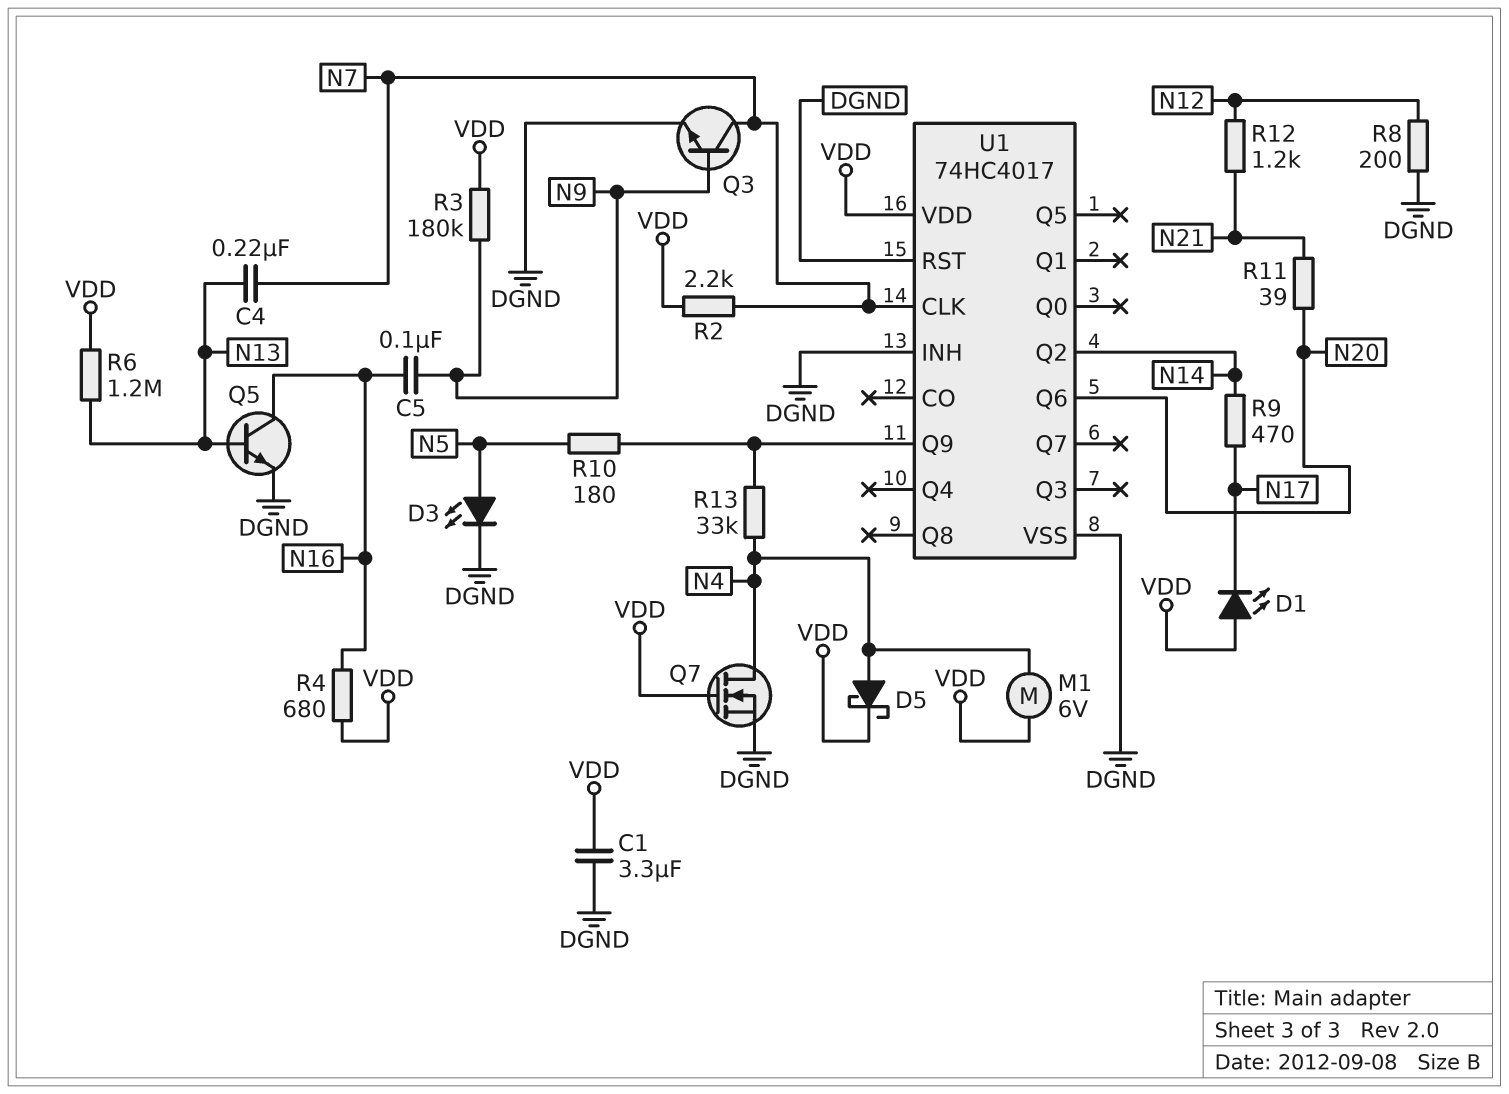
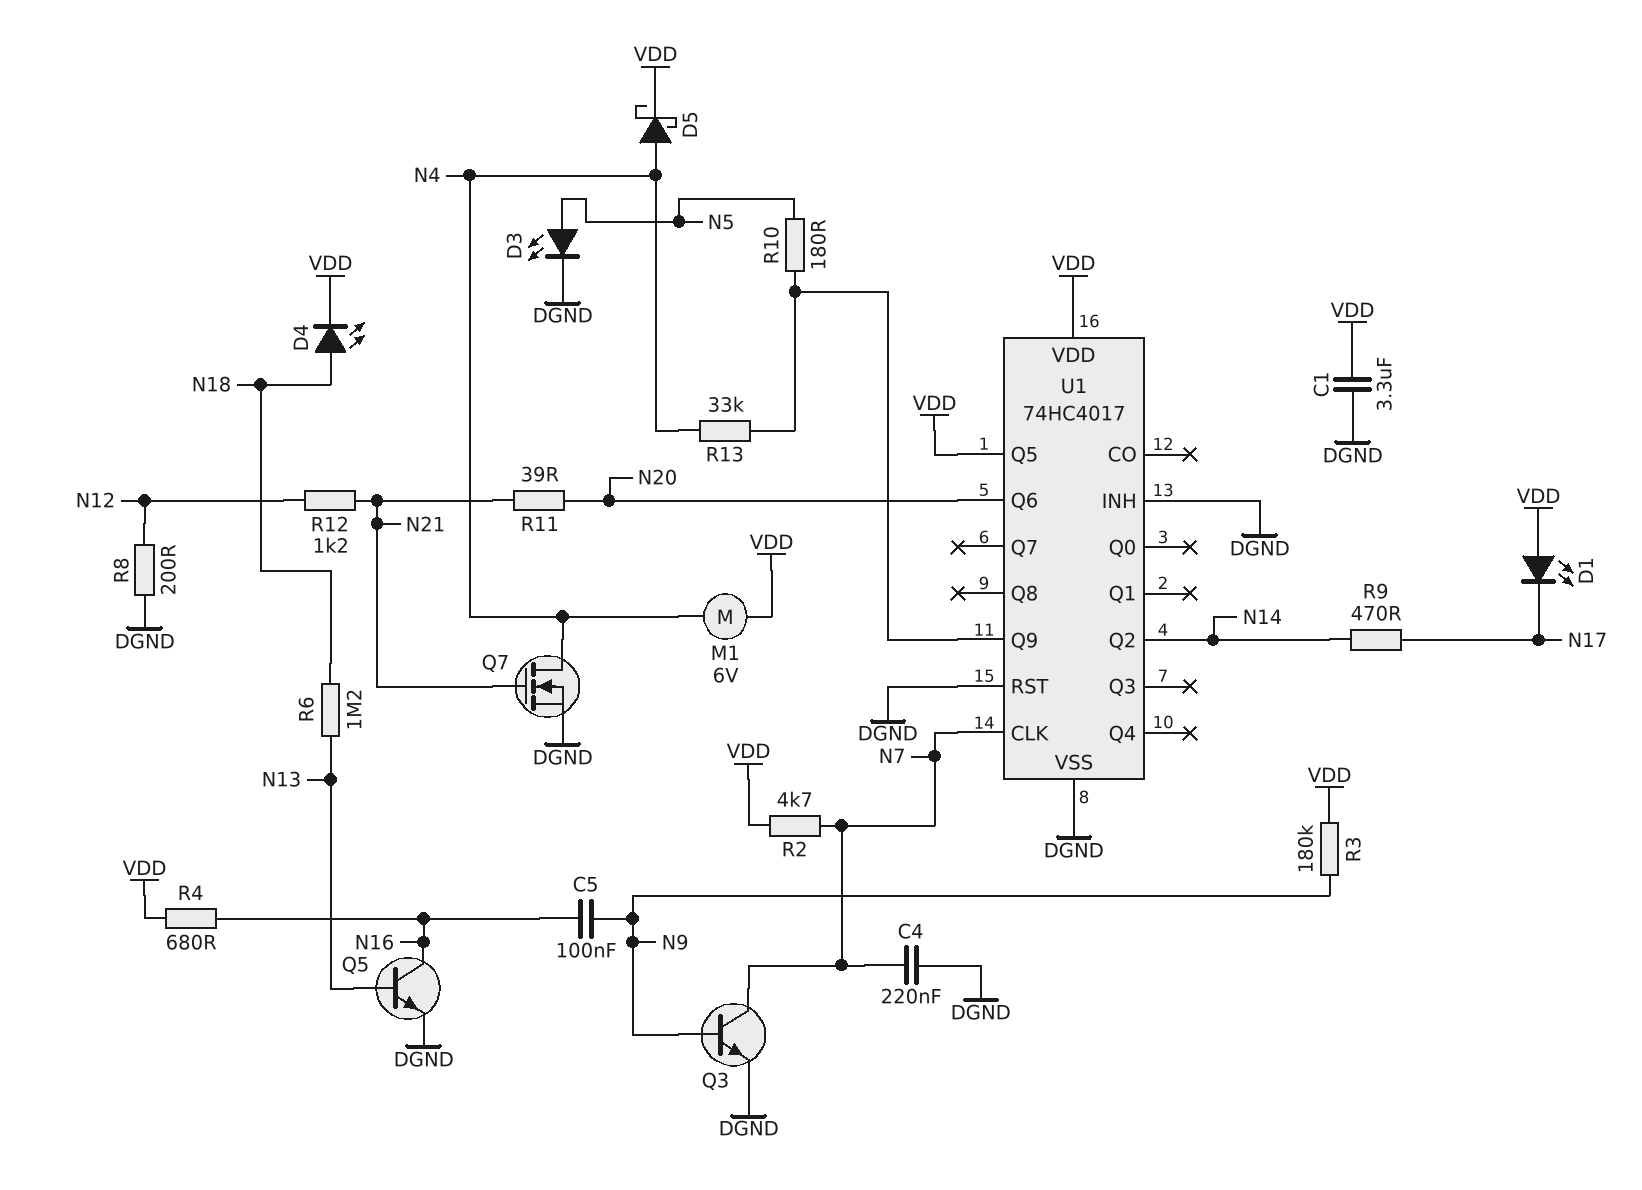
C4: 220nF (N7, N13) -> 220nF (DGND, N7)
D4: none -> LED (A N18, K VDD)
Q7: NMOS (G VDD, D N4, S DGND) -> NMOS (G N21, D N4, S DGND)
R2: 2.2k (N7, VDD) -> 4.7k (N7, VDD)
R6: 1.2M (N13, VDD) -> 1.2M (N13, N18)
U1 pin Q5: none -> VDD

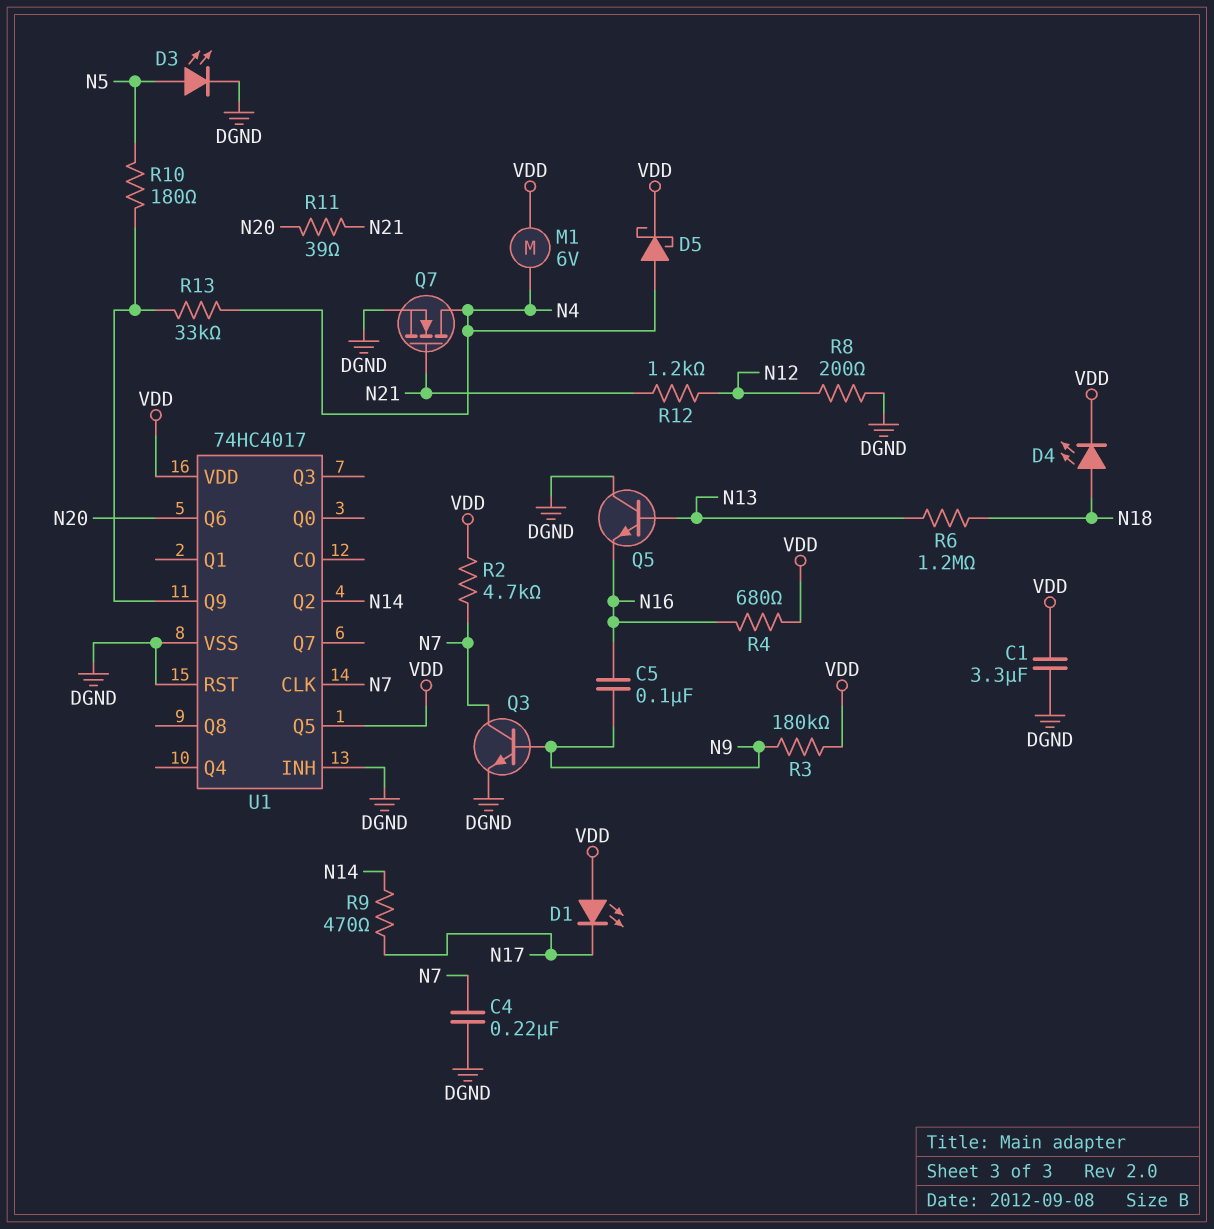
Q5: NPN (B N13, C N16, E DGND) -> NPN (B N13, C DGND, E N16)

